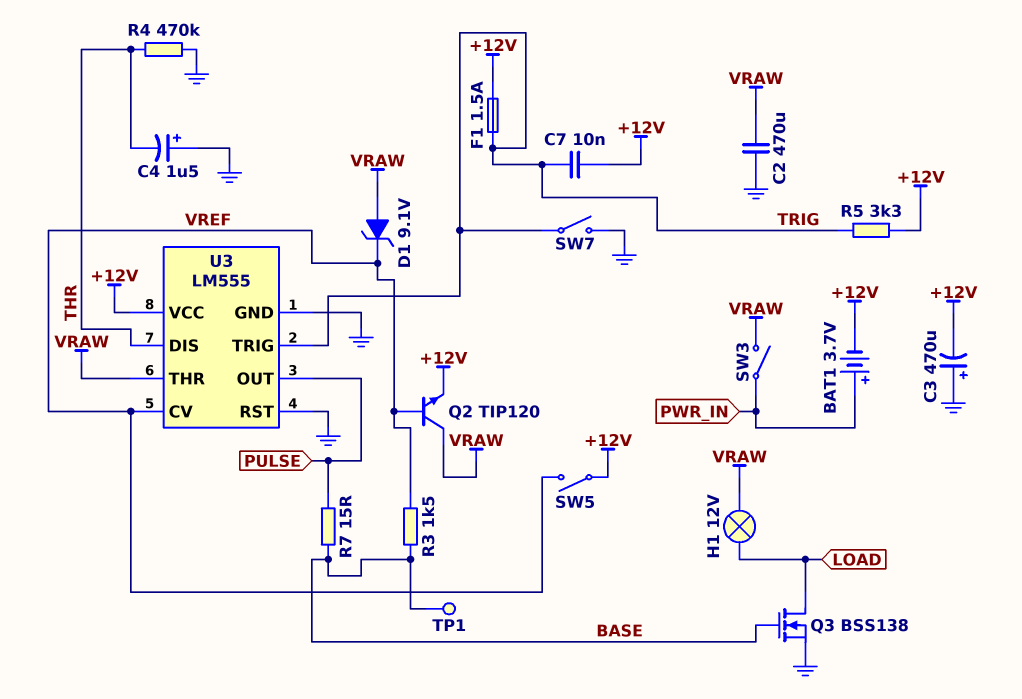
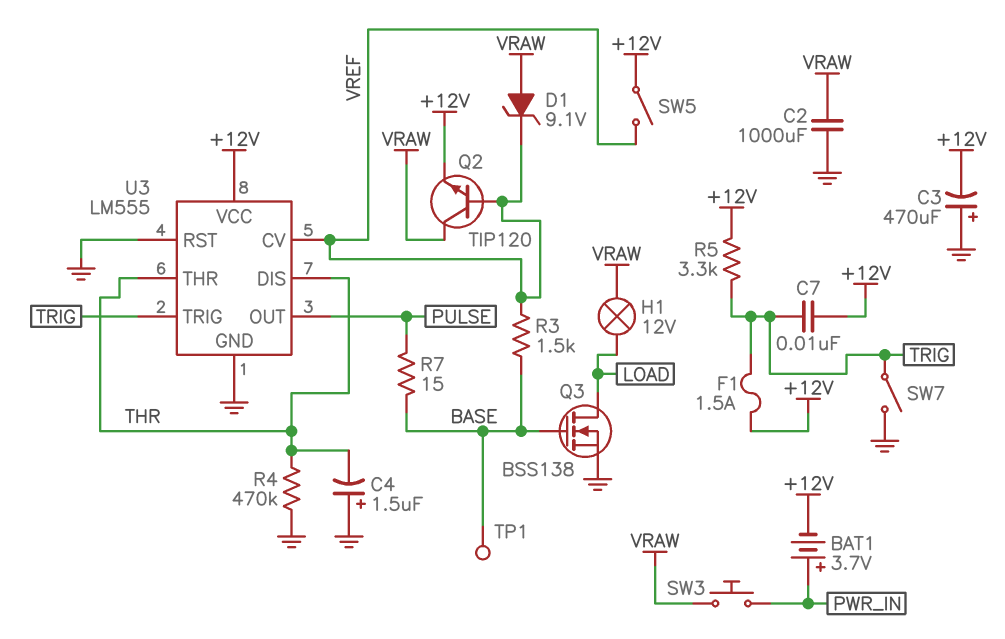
C2: 470uF (GND, VRAW) -> 1000uF (GND, VRAW)
SW3: switch (PWR_IN, VRAW) -> button (PWR_IN, VRAW)
U3 pin THR: VRAW -> THR

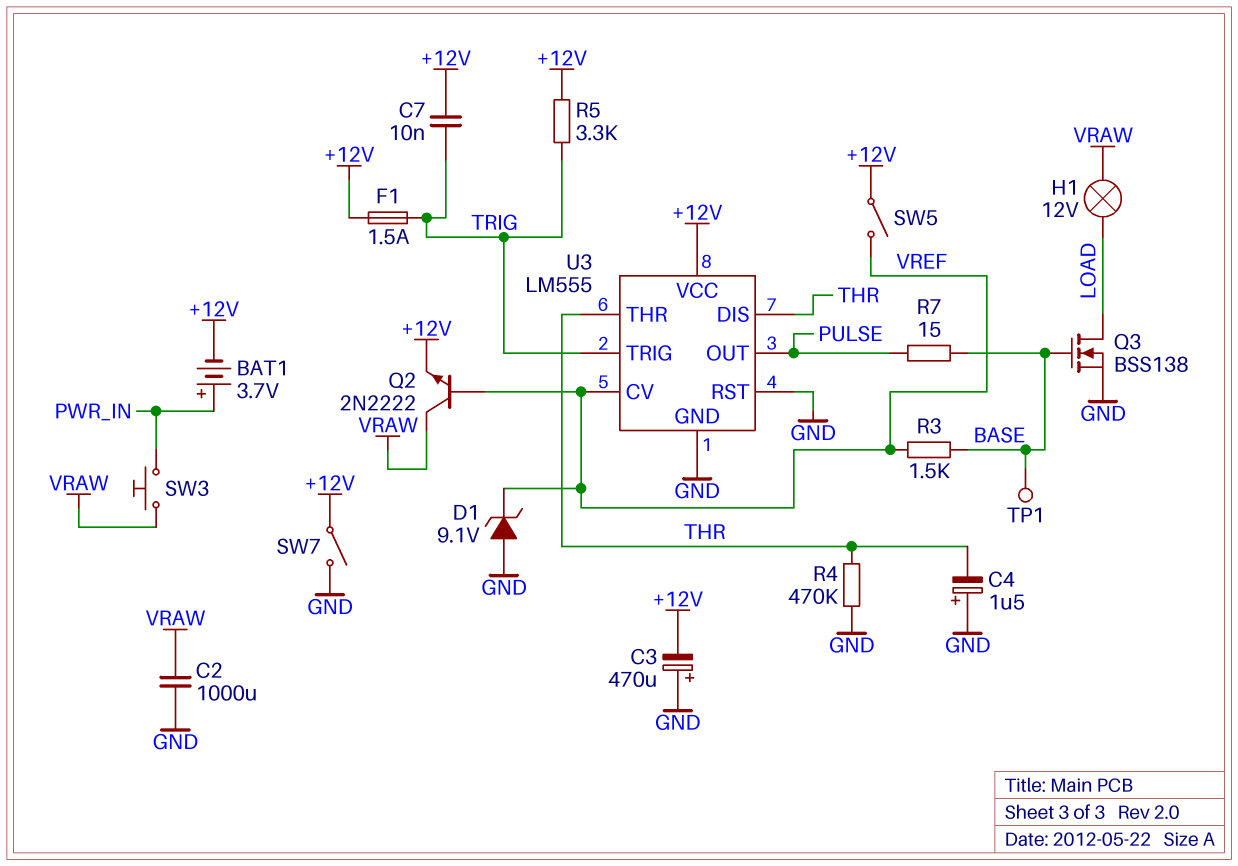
D1: zener 9.1V (A VRAW, K VREF) -> zener 9.1V (A GND, K VREF)
Q2: NPN TIP120 (B VREF, C VRAW, E +12V) -> NPN 2N2222 (B VREF, C VRAW, E +12V)
SW7: switch (GND, TRIG) -> switch (+12V, GND)

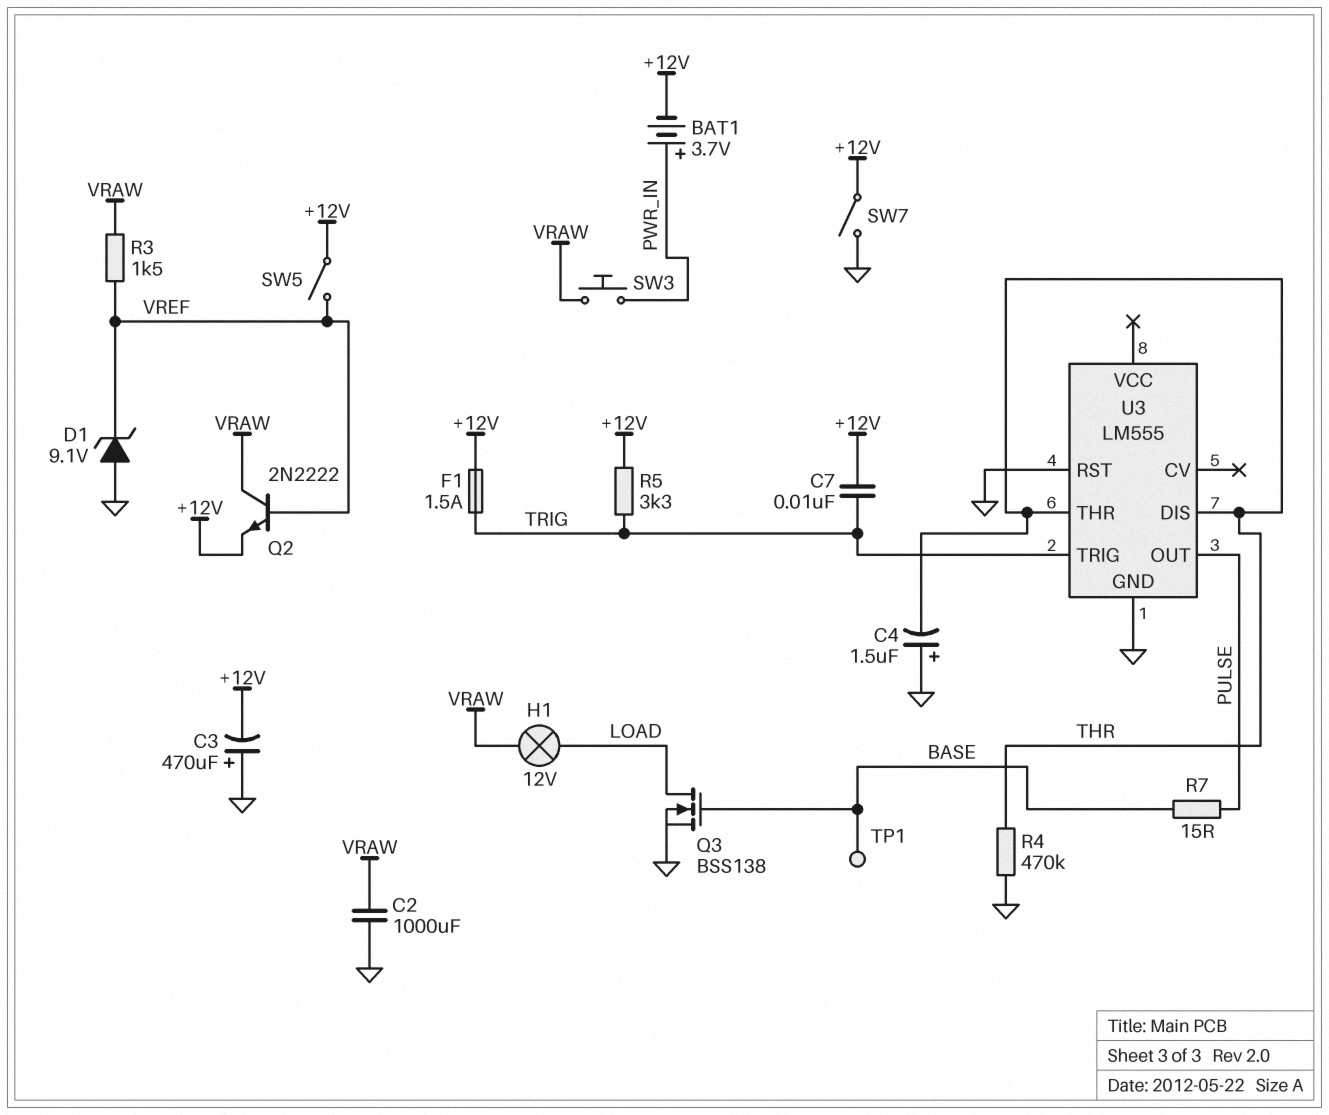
R3: 1.5k (BASE, VREF) -> 1.5k (VRAW, VREF)
U3 pin CV: VREF -> none
U3 pin VCC: +12V -> none

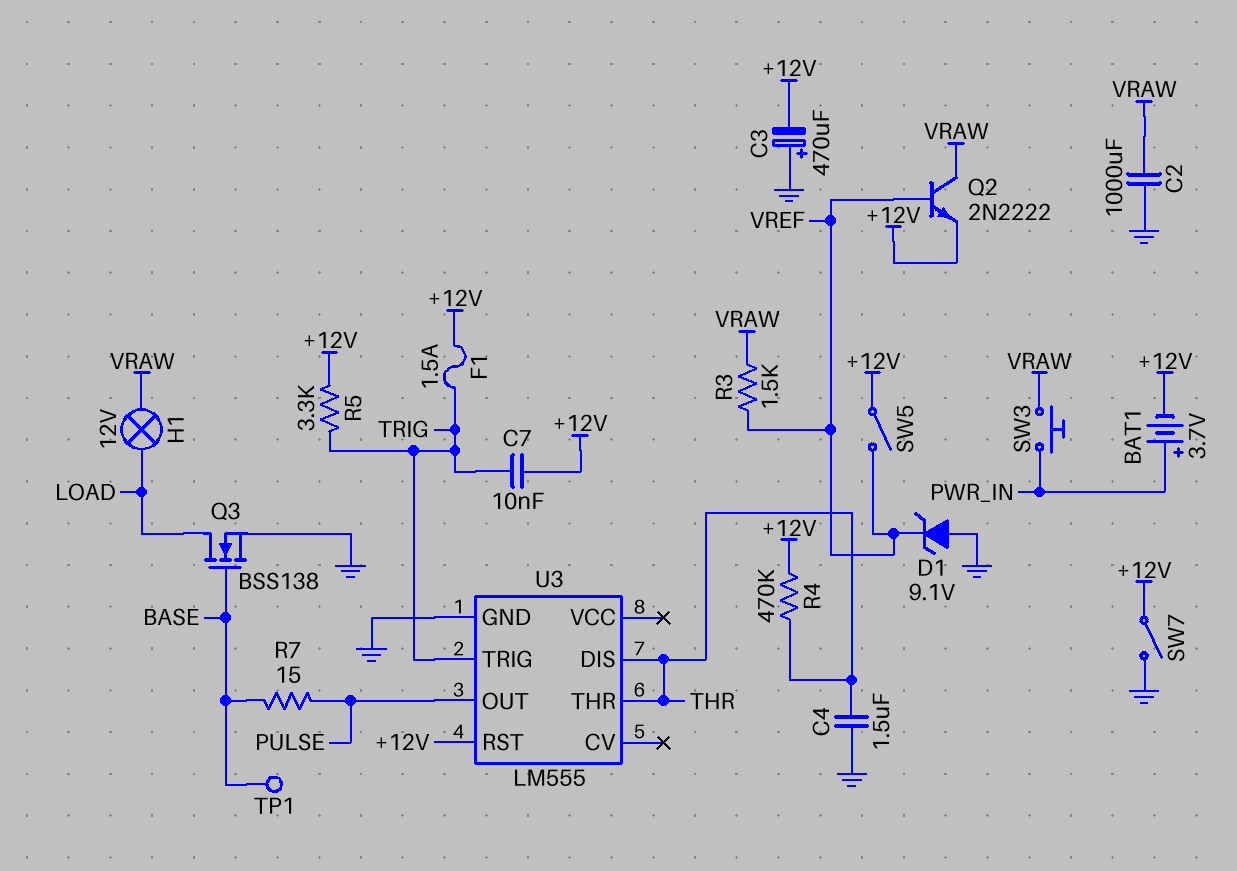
C4: 1.5uF (plus GND, minus THR) -> 1.5uF (GND, THR)
R4: 470k (GND, THR) -> 470k (+12V, THR)
U3 pin RST: GND -> +12V

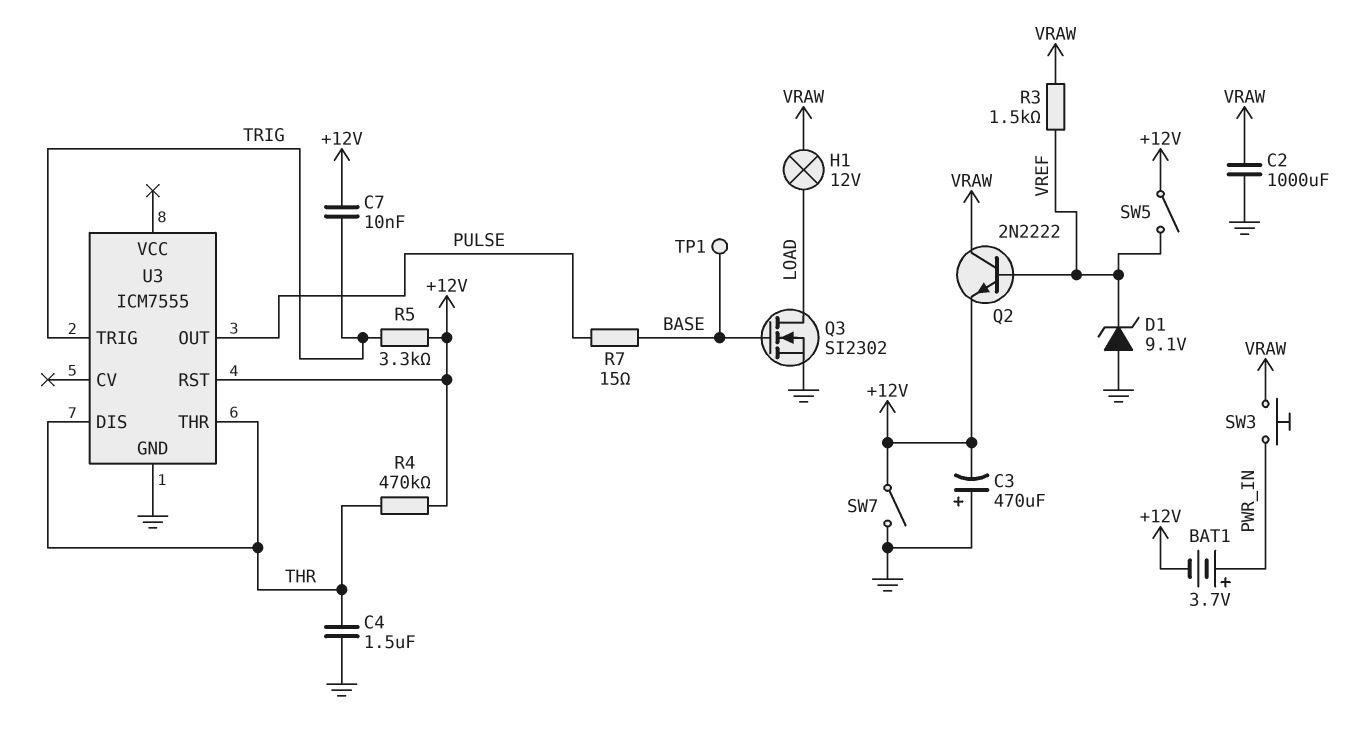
F1: 1.5A (+12V, TRIG) -> none
Q3: NMOS BSS138 (G BASE, D LOAD, S GND) -> NMOS SI2302 (G BASE, D LOAD, S GND)
U3: LM555 -> ICM7555

